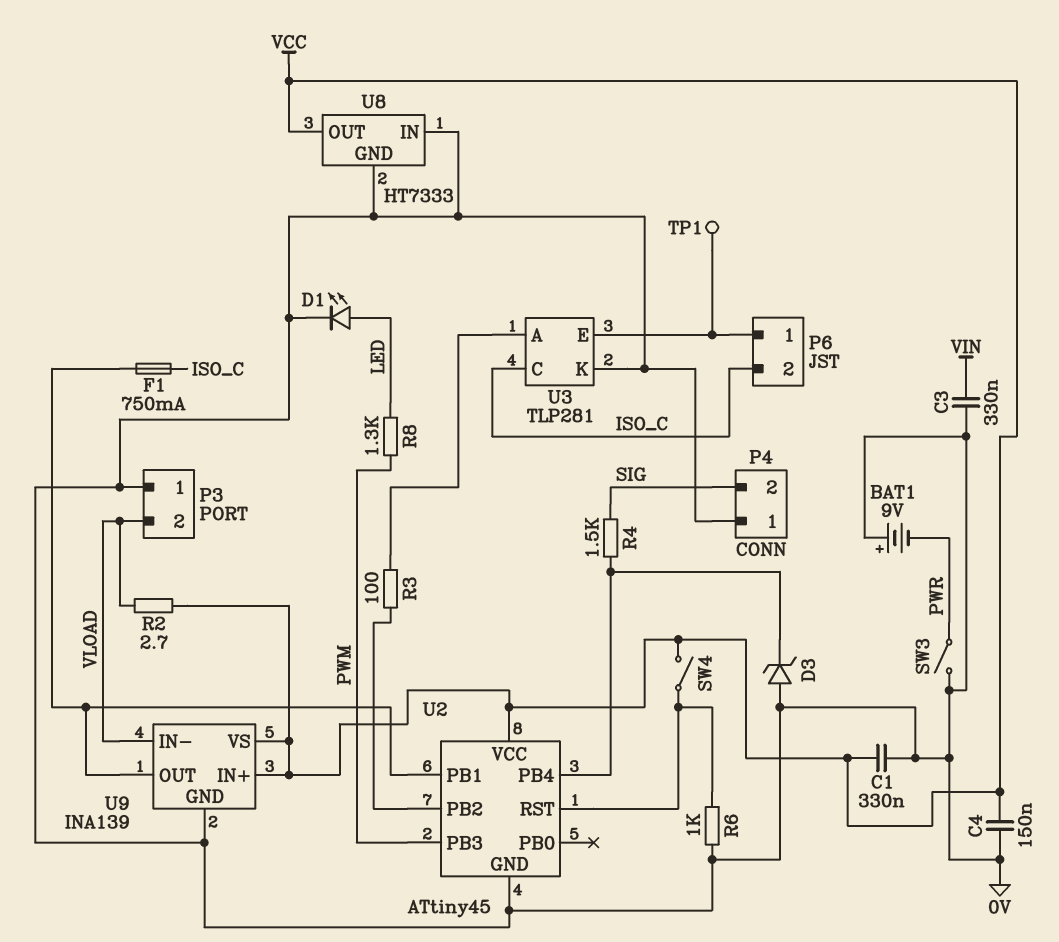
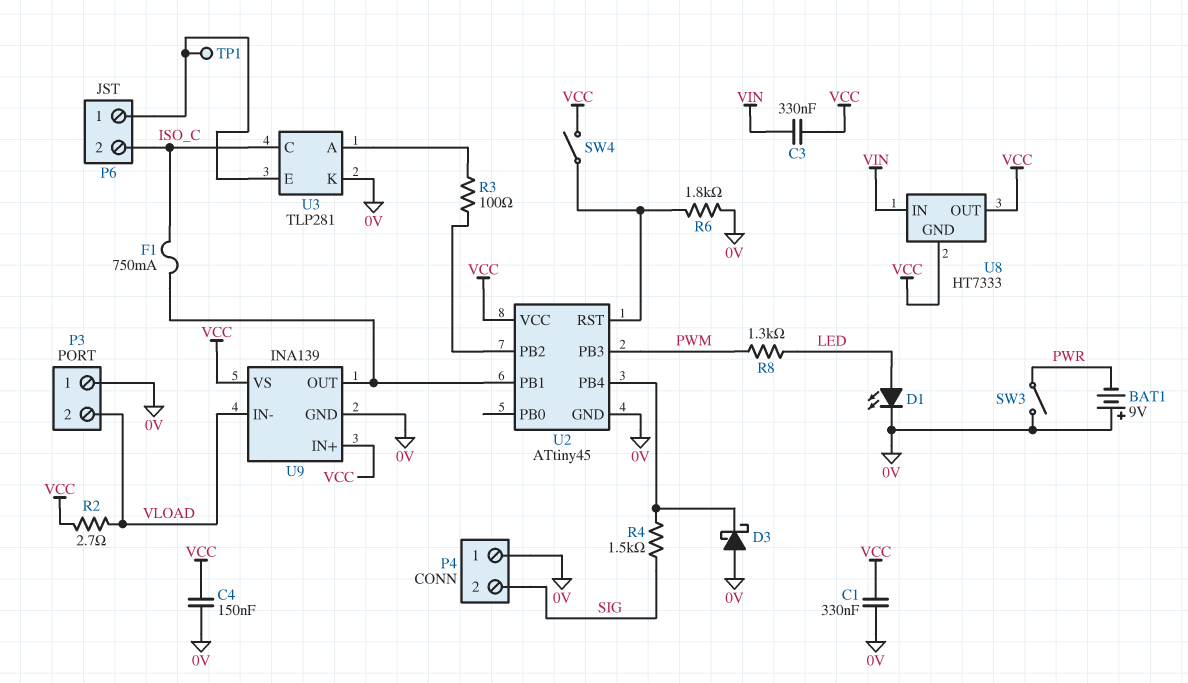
C3: 330nF (0V, VIN) -> 330nF (VCC, VIN)
D3: zener (A 0V, K U2/PB4) -> schottky (A 0V, K U2/PB4)
R6: 1k (0V, U2/RST) -> 1.8k (0V, U2/RST)
U8 pin GND: 0V -> VCC
U8 pin IN: 0V -> VIN

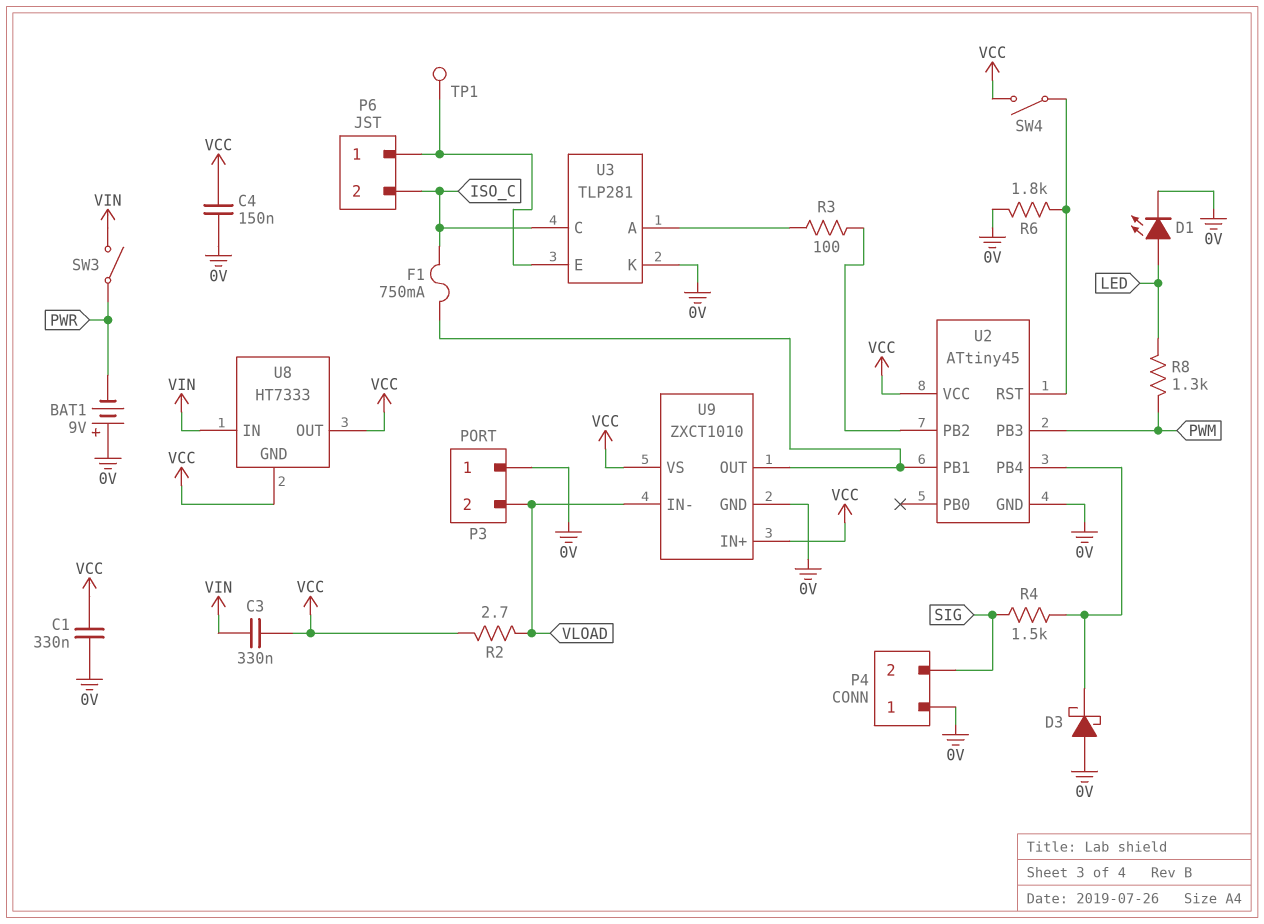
SW3: switch (0V, PWR) -> switch (PWR, VIN)
U9: INA139 -> ZXCT1010

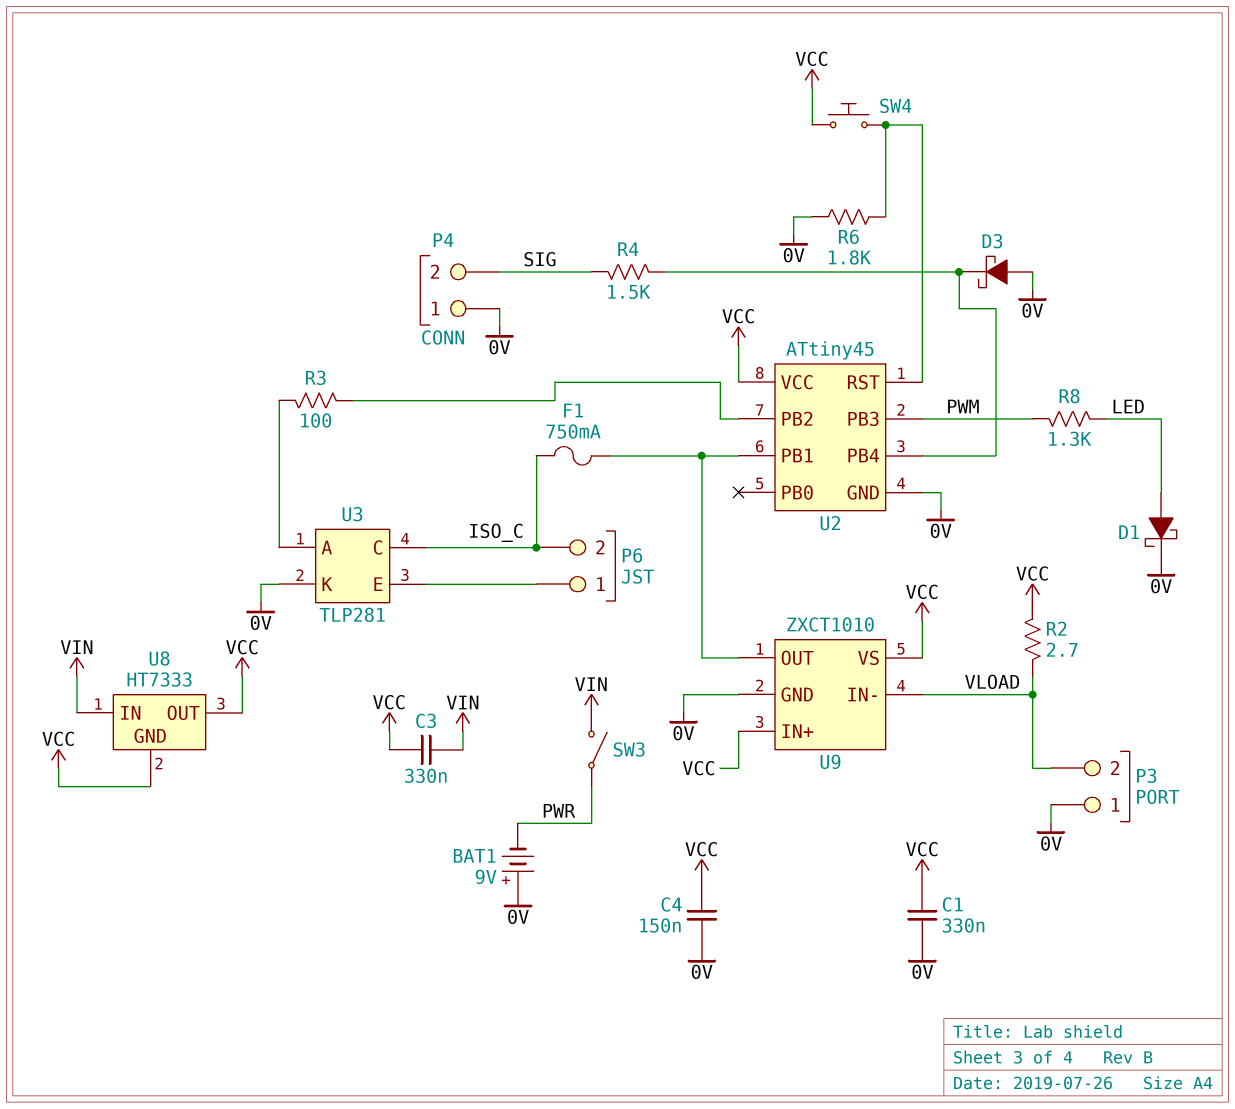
D1: LED (A LED, K 0V) -> schottky (A LED, K 0V)
SW4: switch (U2/RST, VCC) -> button (U2/RST, VCC)
TP1: test point (P6/1) -> none

